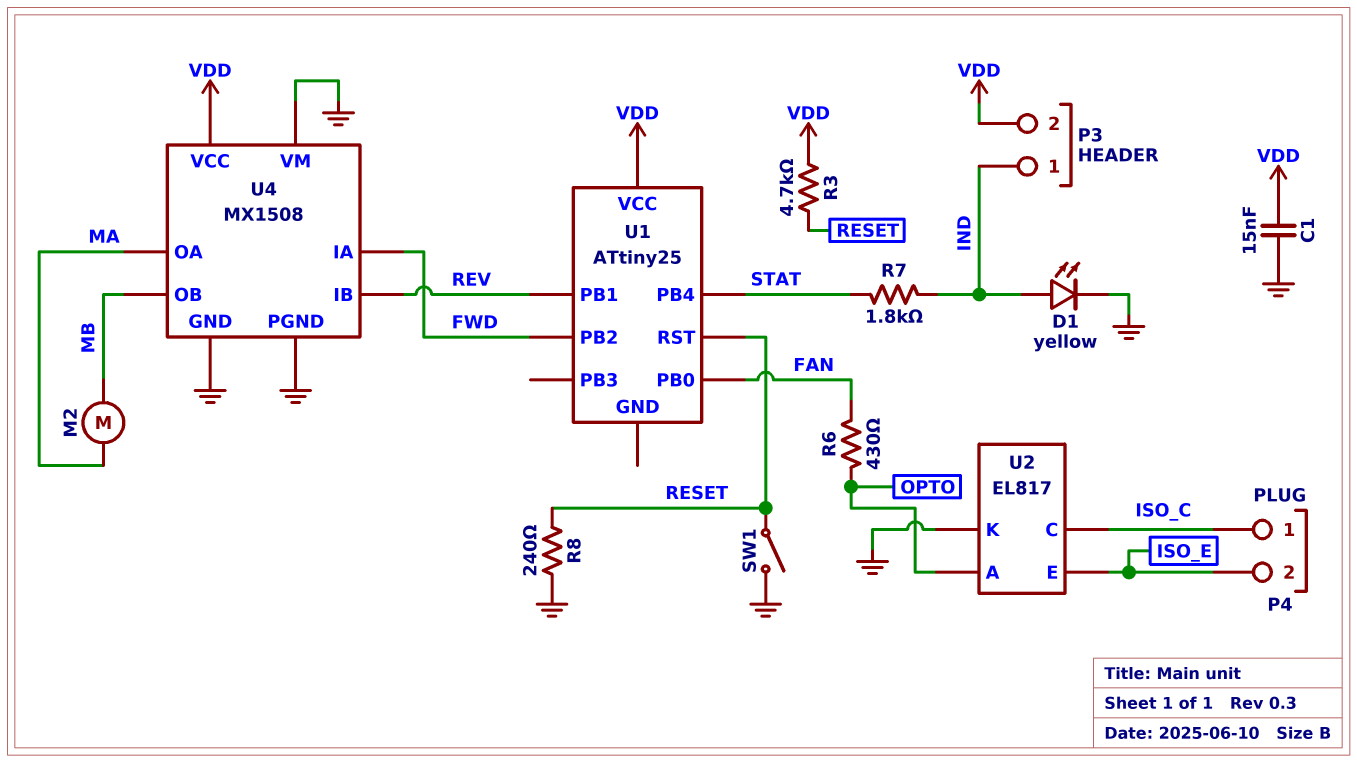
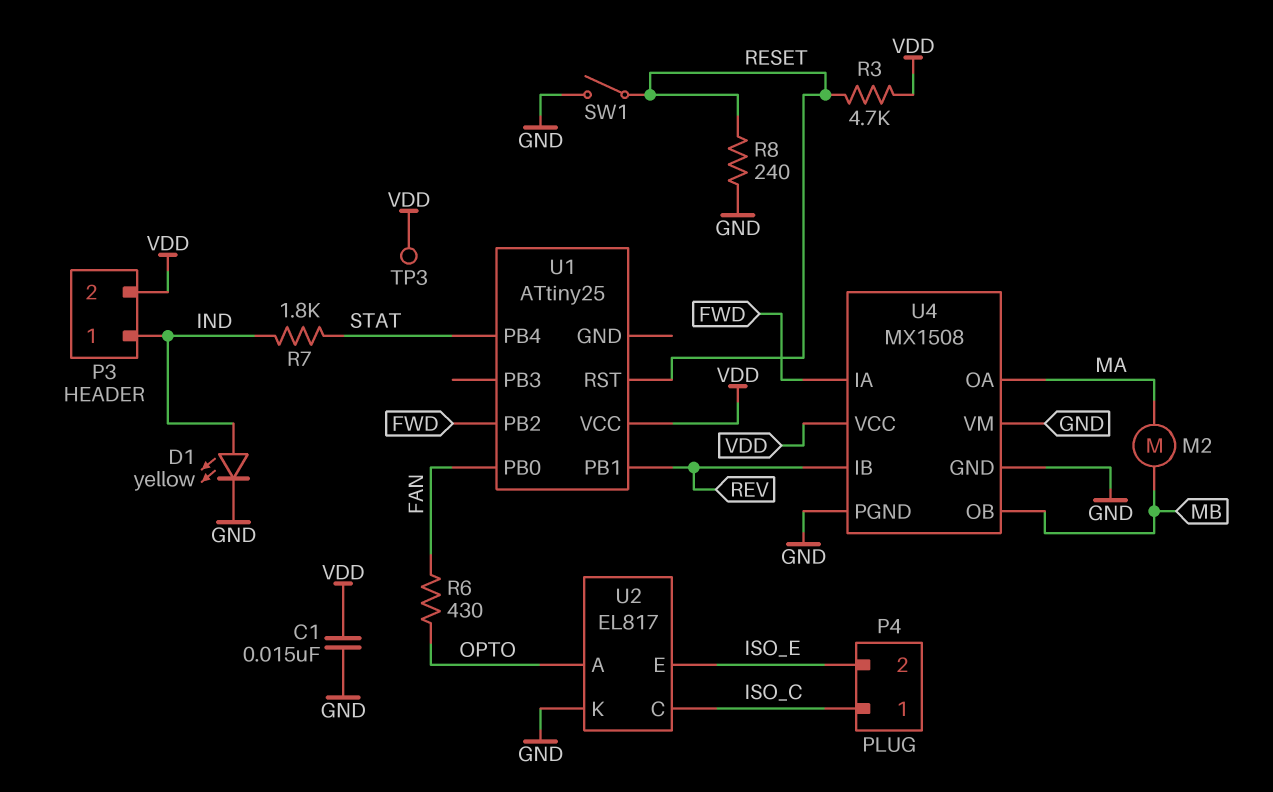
TP3: none -> test point (VDD)

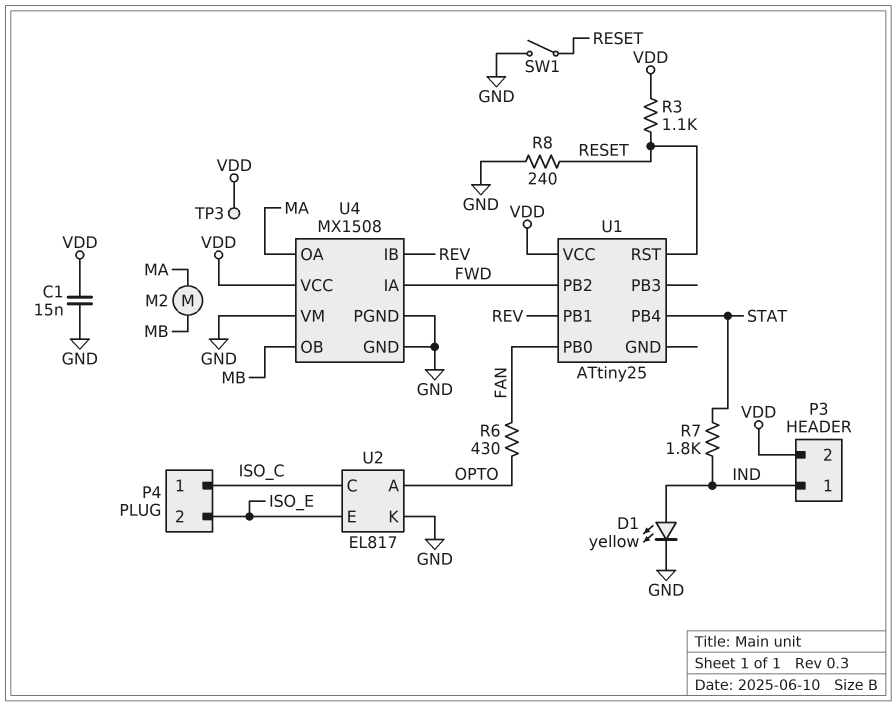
R3: 4.7k (RESET, VDD) -> 1.1k (RESET, VDD)

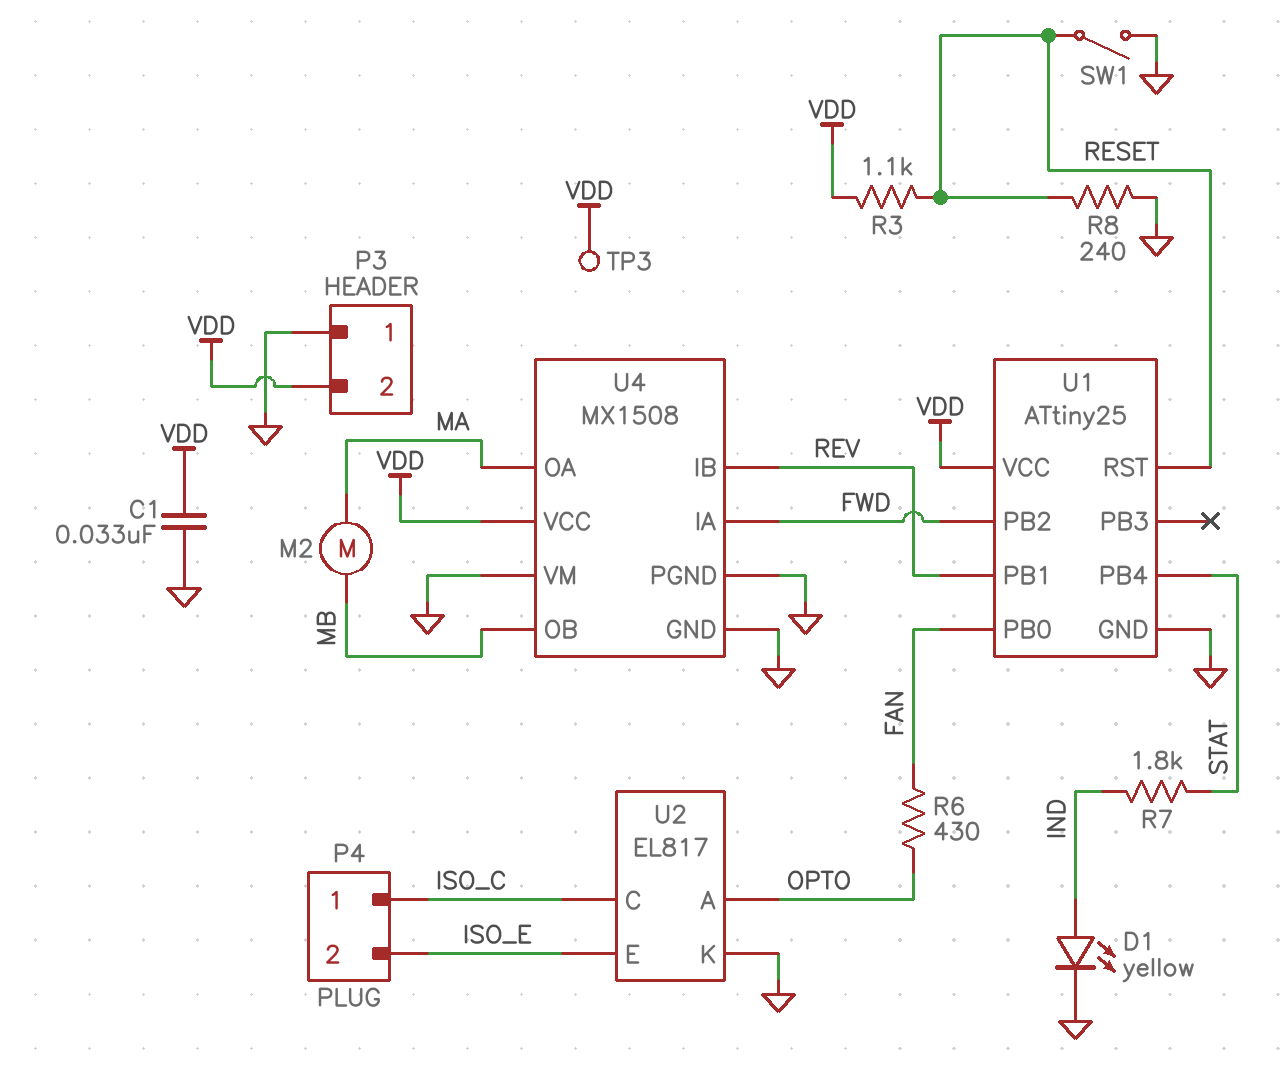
C1: 15nF (GND, VDD) -> 33nF (GND, VDD)
P3 pin 1: IND -> GND
U1 pin GND: none -> GND

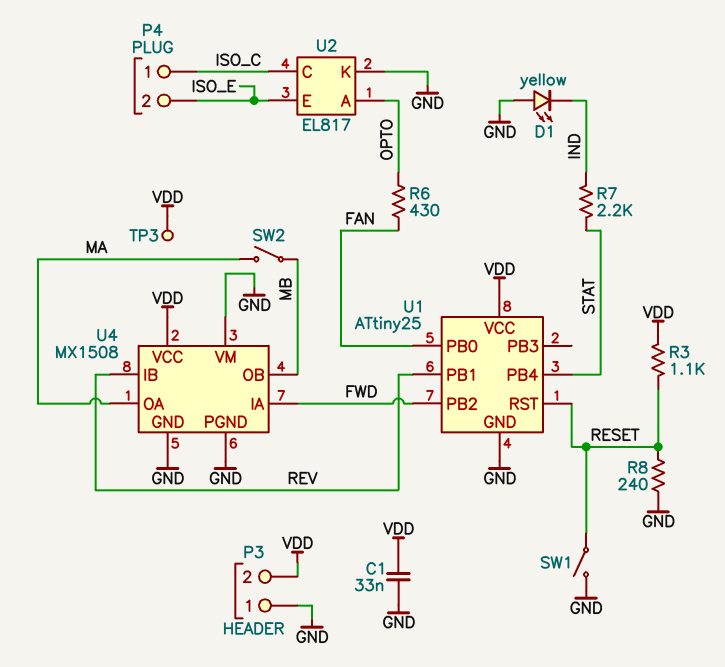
D1: LED yellow (A IND, K GND) -> LED yellow (A GND, K IND)
M2: motor (MA, MB) -> none
R7: 1.8k (IND, STAT) -> 2.2k (IND, STAT)
SW2: none -> switch (MA, MB)

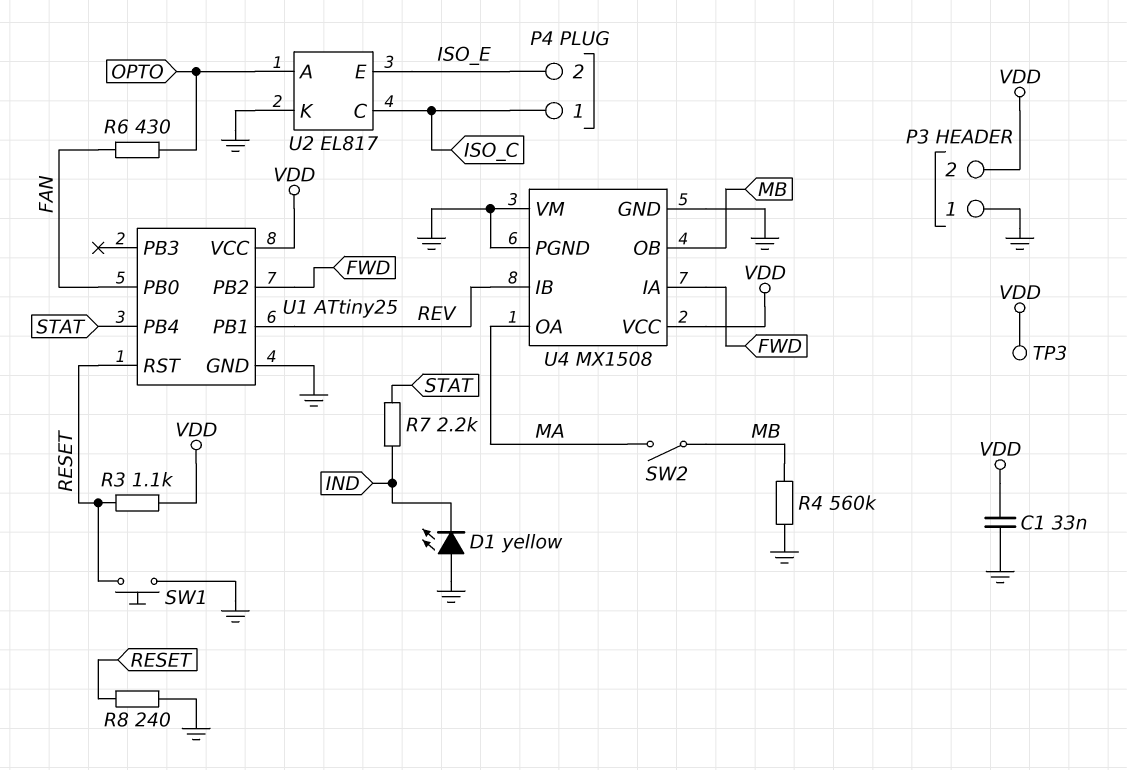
R4: none -> 560k (GND, MB)
SW1: switch (GND, RESET) -> button (GND, RESET)

